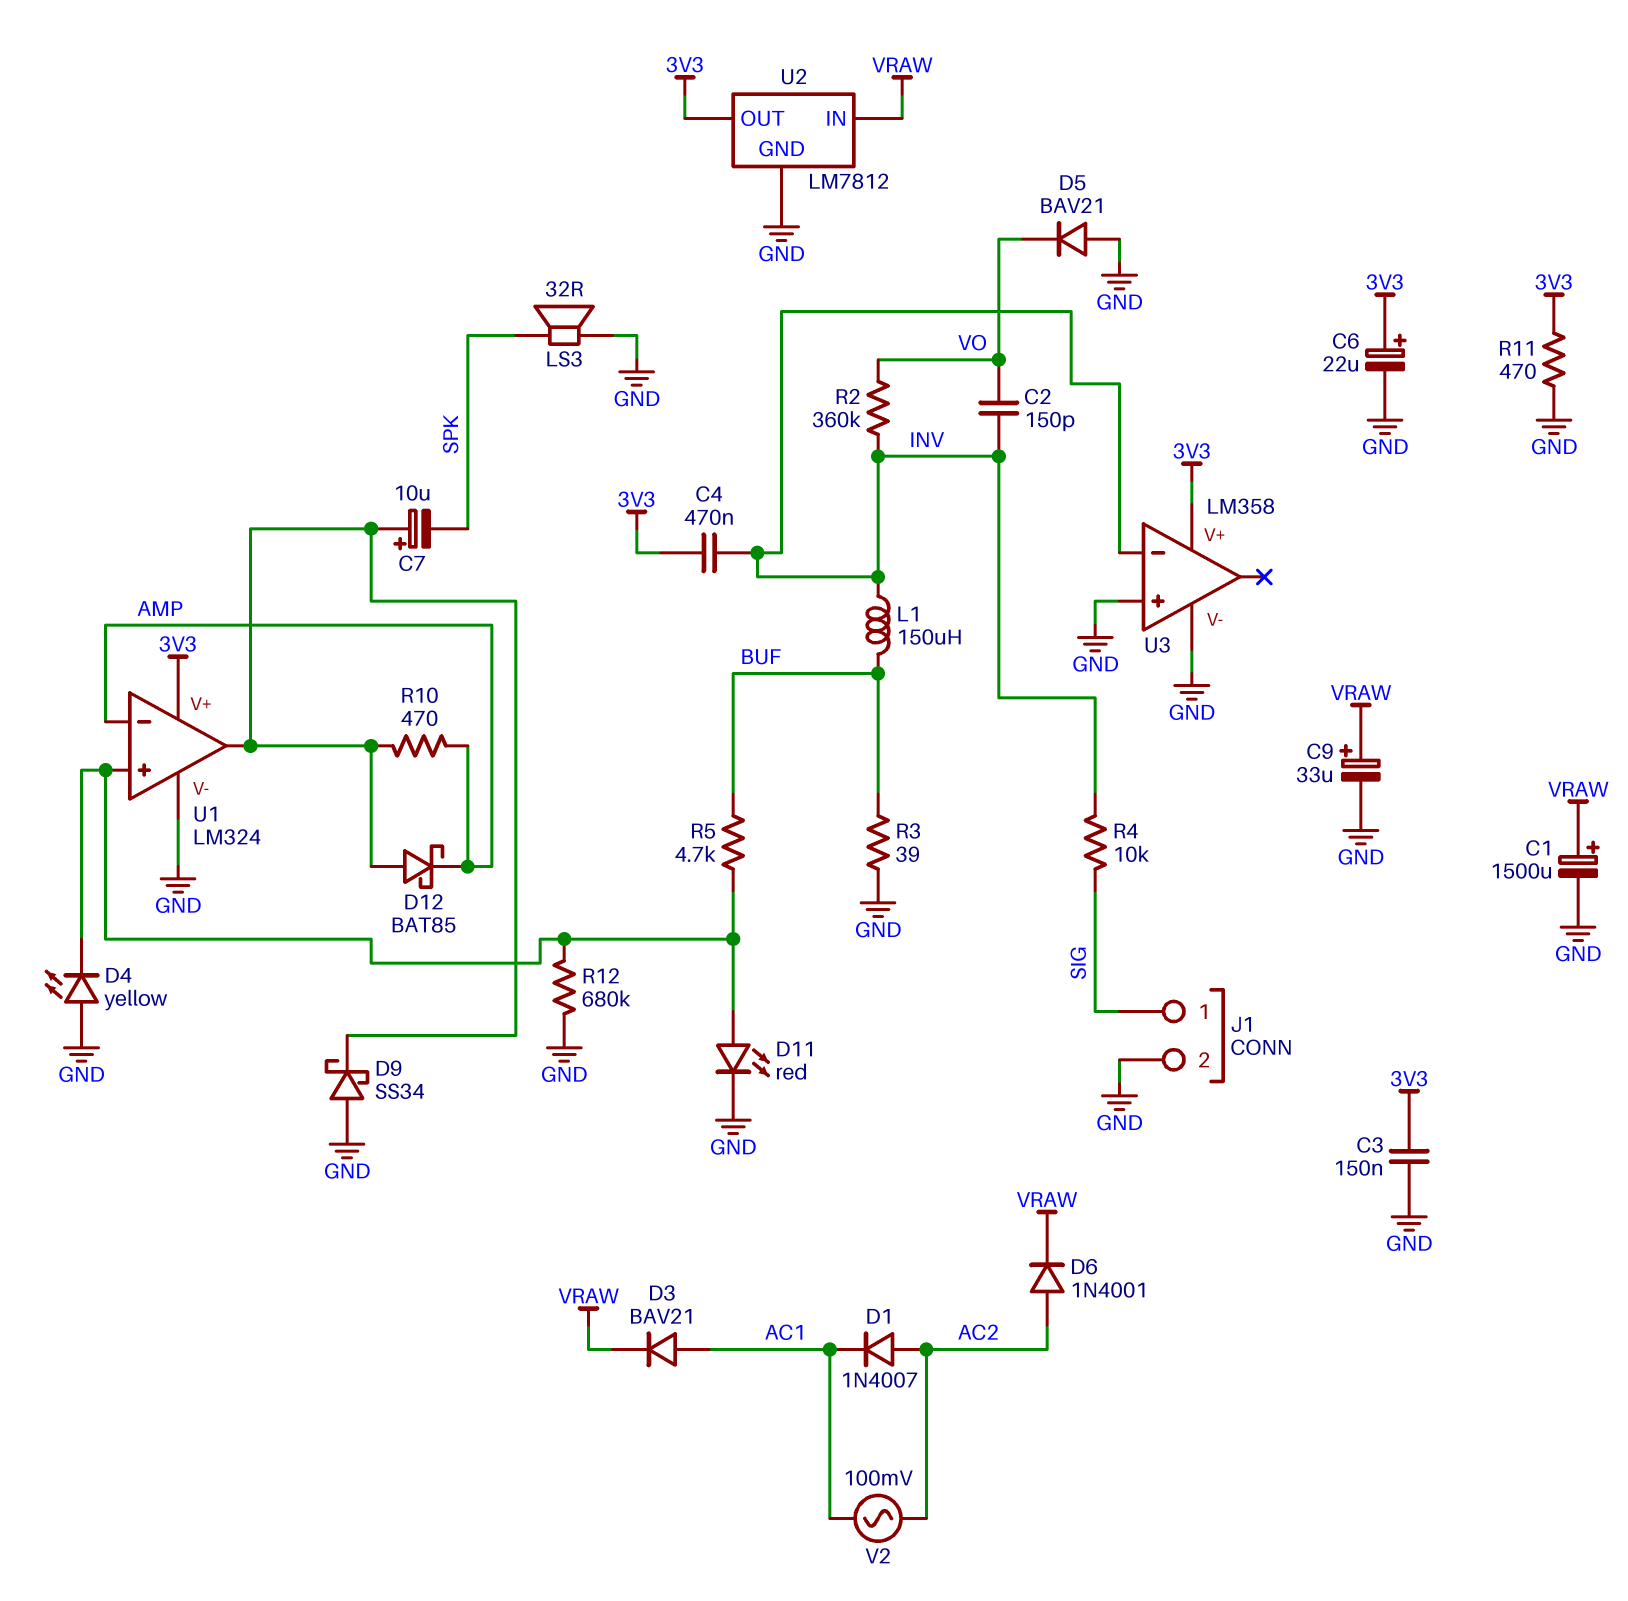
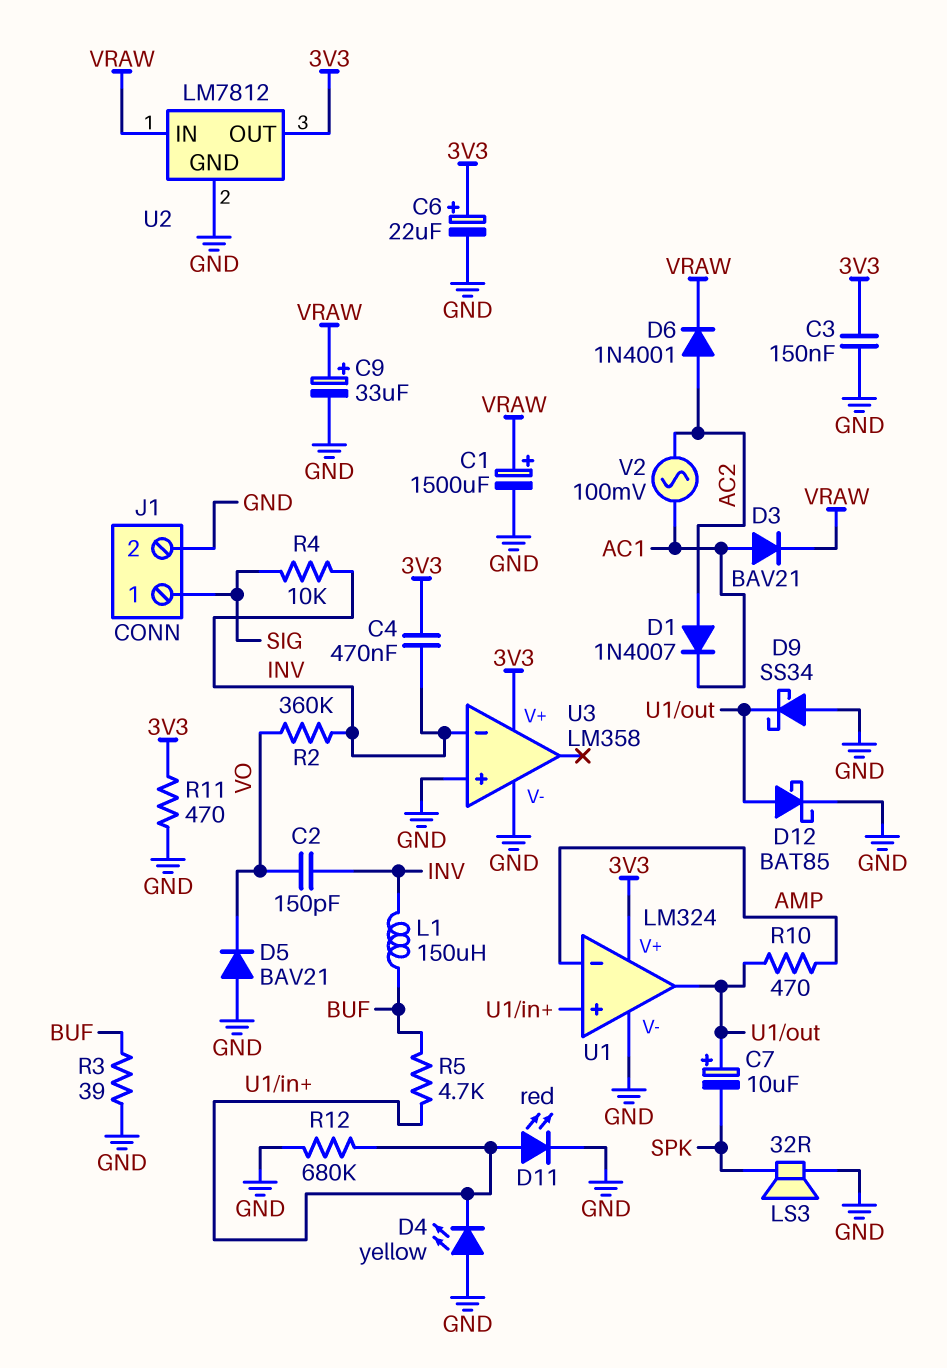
D12: schottky BAT85 (A U1/out, K AMP) -> schottky BAT85 (A U1/out, K GND)

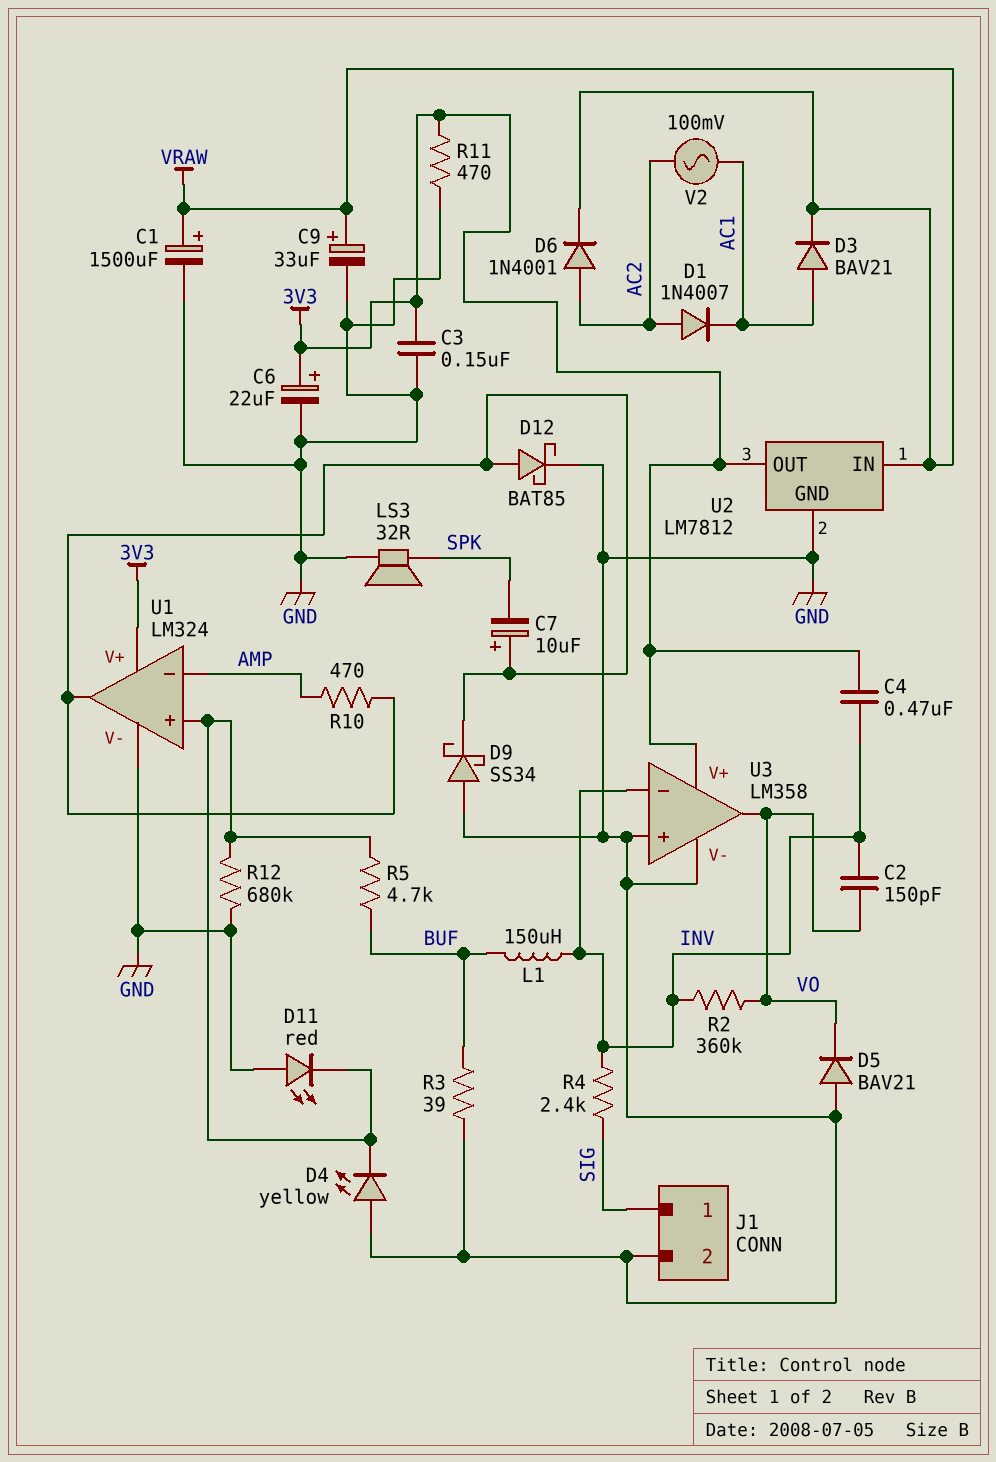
D11: LED red (A U1/in+, K GND) -> LED red (A GND, K U1/in+)
R4: 10k (INV, SIG) -> 2.4k (INV, SIG)
U3 pin out: none -> VO

